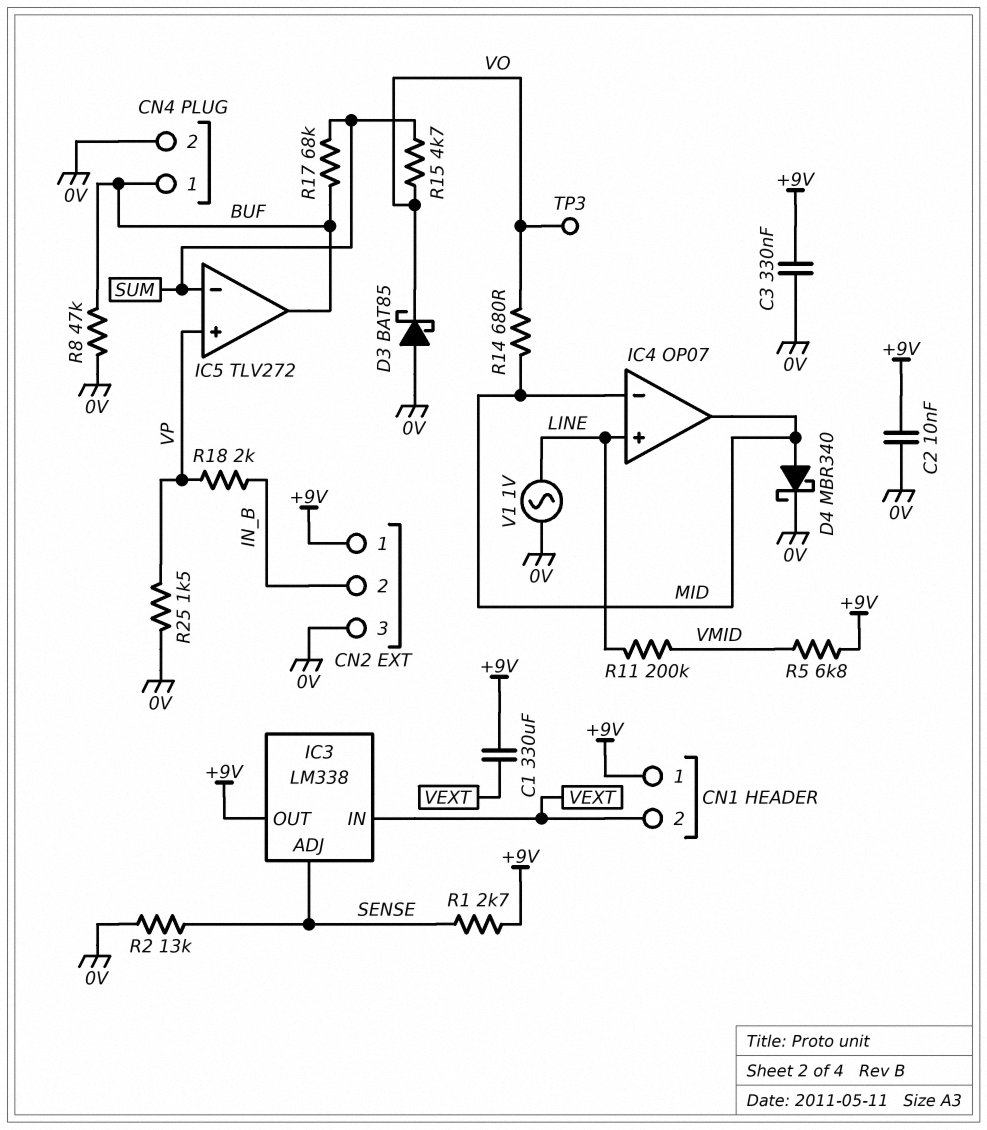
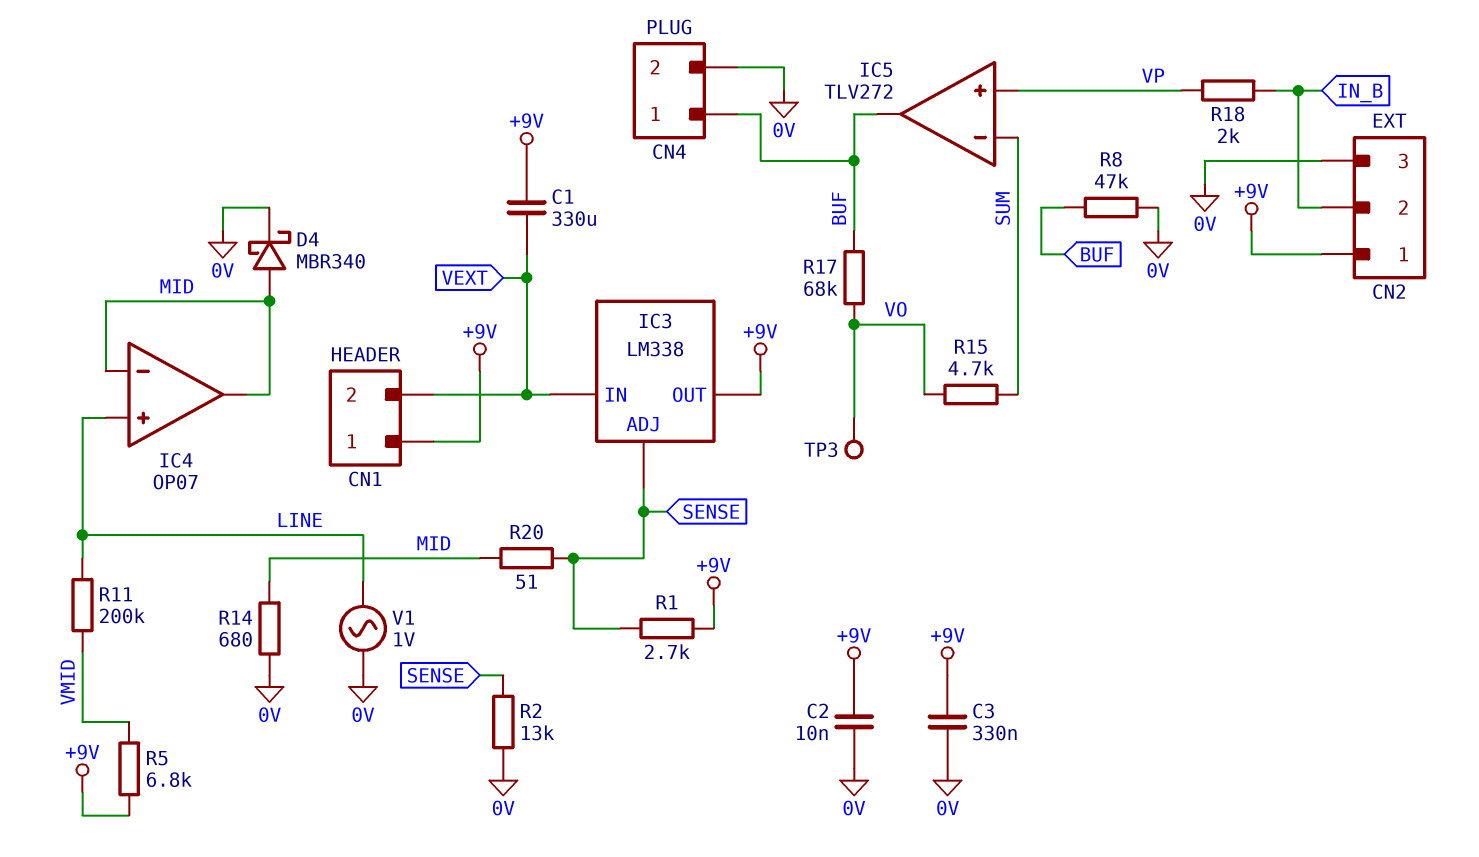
D3: schottky BAT85 (A 0V, K VO) -> none
R14: 680 (MID, VO) -> 680 (0V, MID)
R17: 68k (BUF, SUM) -> 68k (BUF, VO)
R20: none -> 51 (MID, SENSE)
R25: 1.5k (0V, VP) -> none

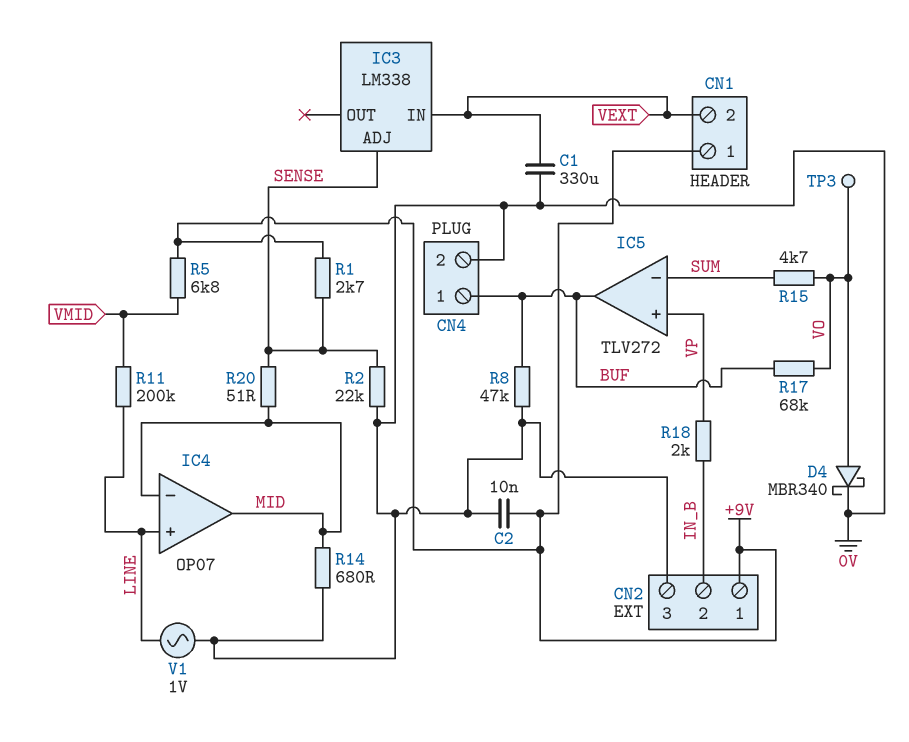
C1: 330uF (+9V, VEXT) -> 330uF (0V, VEXT)
C3: 330nF (+9V, 0V) -> none
D4: schottky MBR340 (A MID, K 0V) -> schottky MBR340 (A VO, K 0V)
IC3 pin OUT: +9V -> none
R2: 13k (0V, SENSE) -> 22k (0V, SENSE)

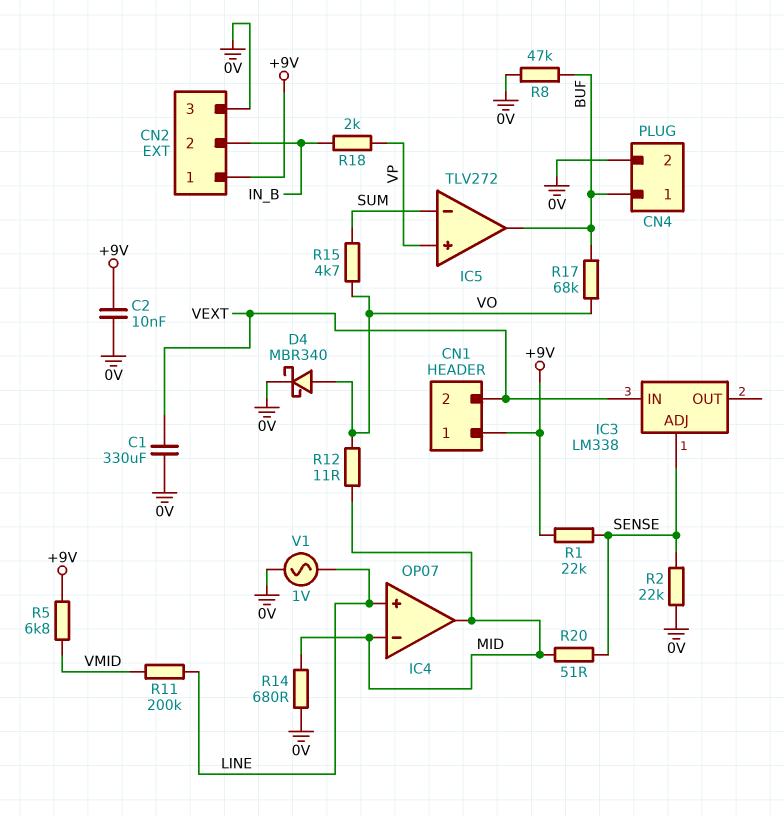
R1: 2.7k (+9V, SENSE) -> 22k (+9V, SENSE)
R12: none -> 11 (MID, VO)
TP3: test point (VO) -> none

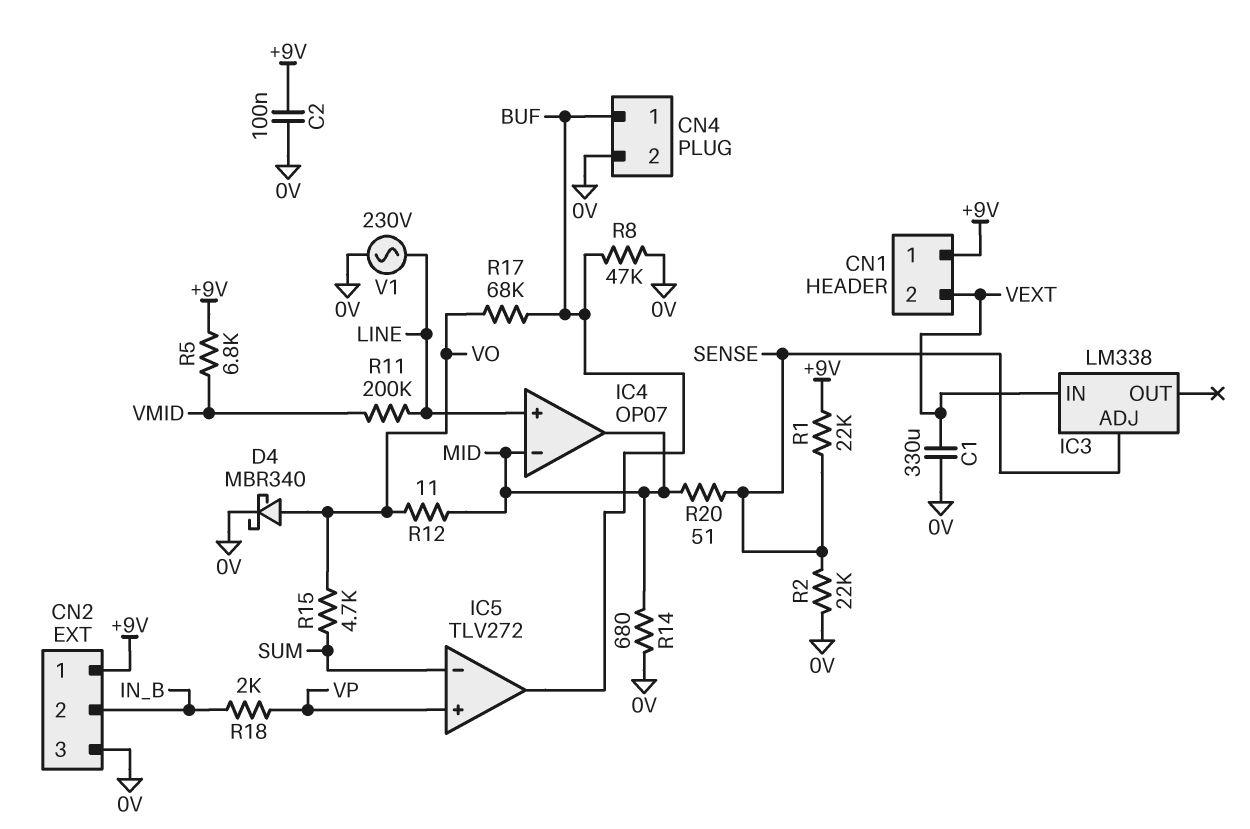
C2: 10nF (+9V, 0V) -> 100nF (+9V, 0V)
V1: AC 1V (0V, LINE) -> AC 230V (0V, LINE)

